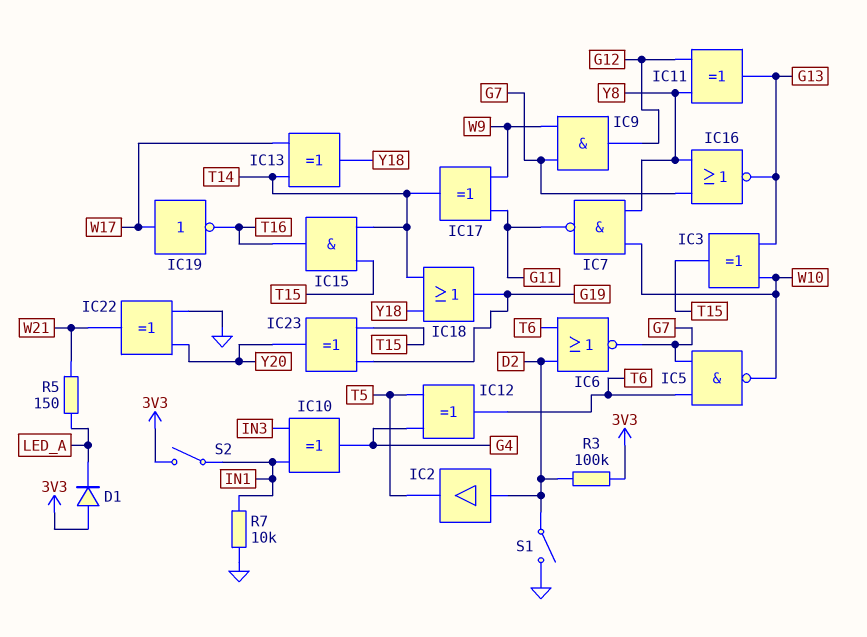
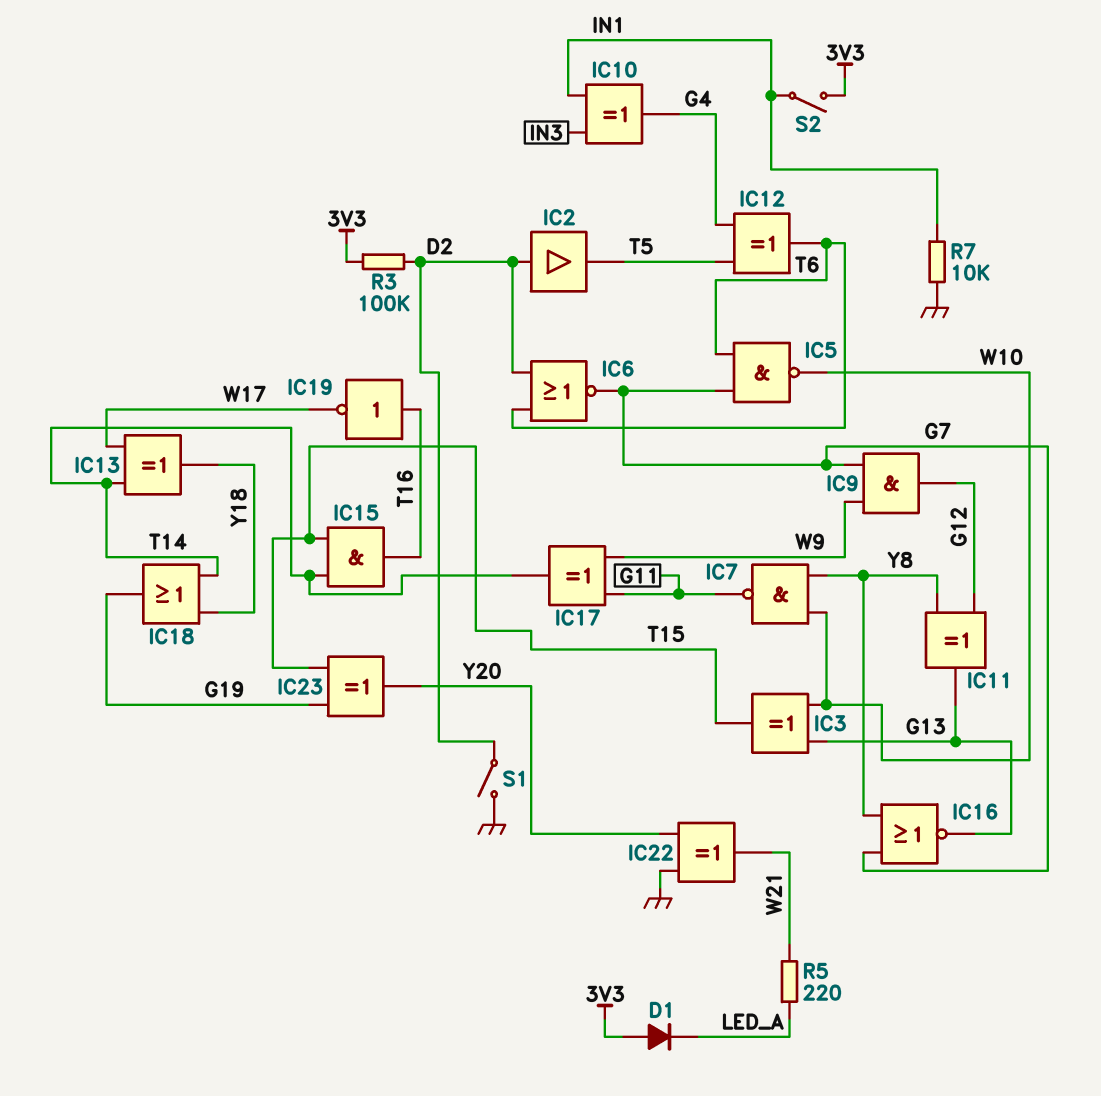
IC19: NOT (in W17, out T16) -> NOT (in T16, out W17)
R5: 150 (LED_A, W21) -> 220 (LED_A, W21)

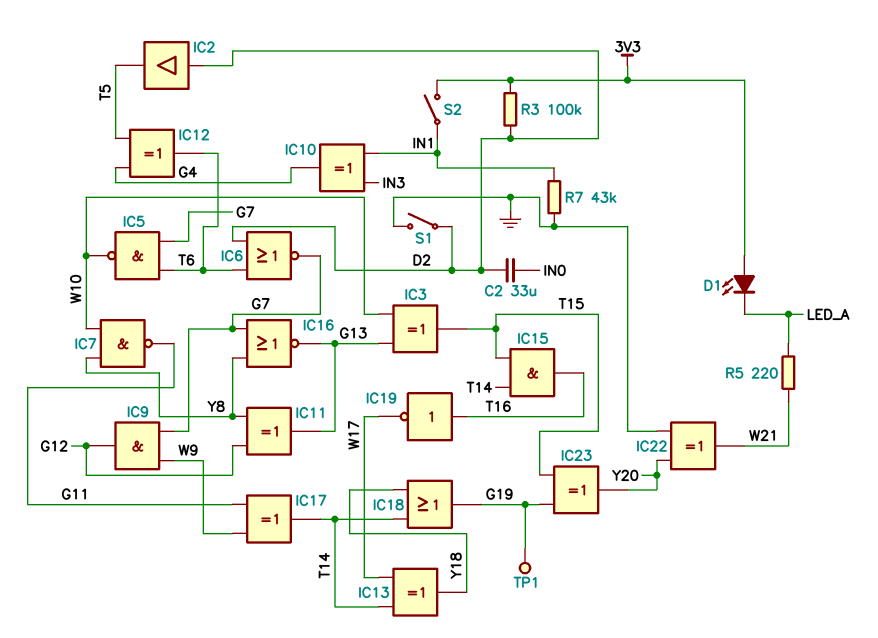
C2: none -> 33uF (D2, IN0)
D1: diode (A 3V3, K LED_A) -> LED (A 3V3, K LED_A)
R7: 10k (GND, IN1) -> 43k (GND, IN1)
TP1: none -> test point (G19)

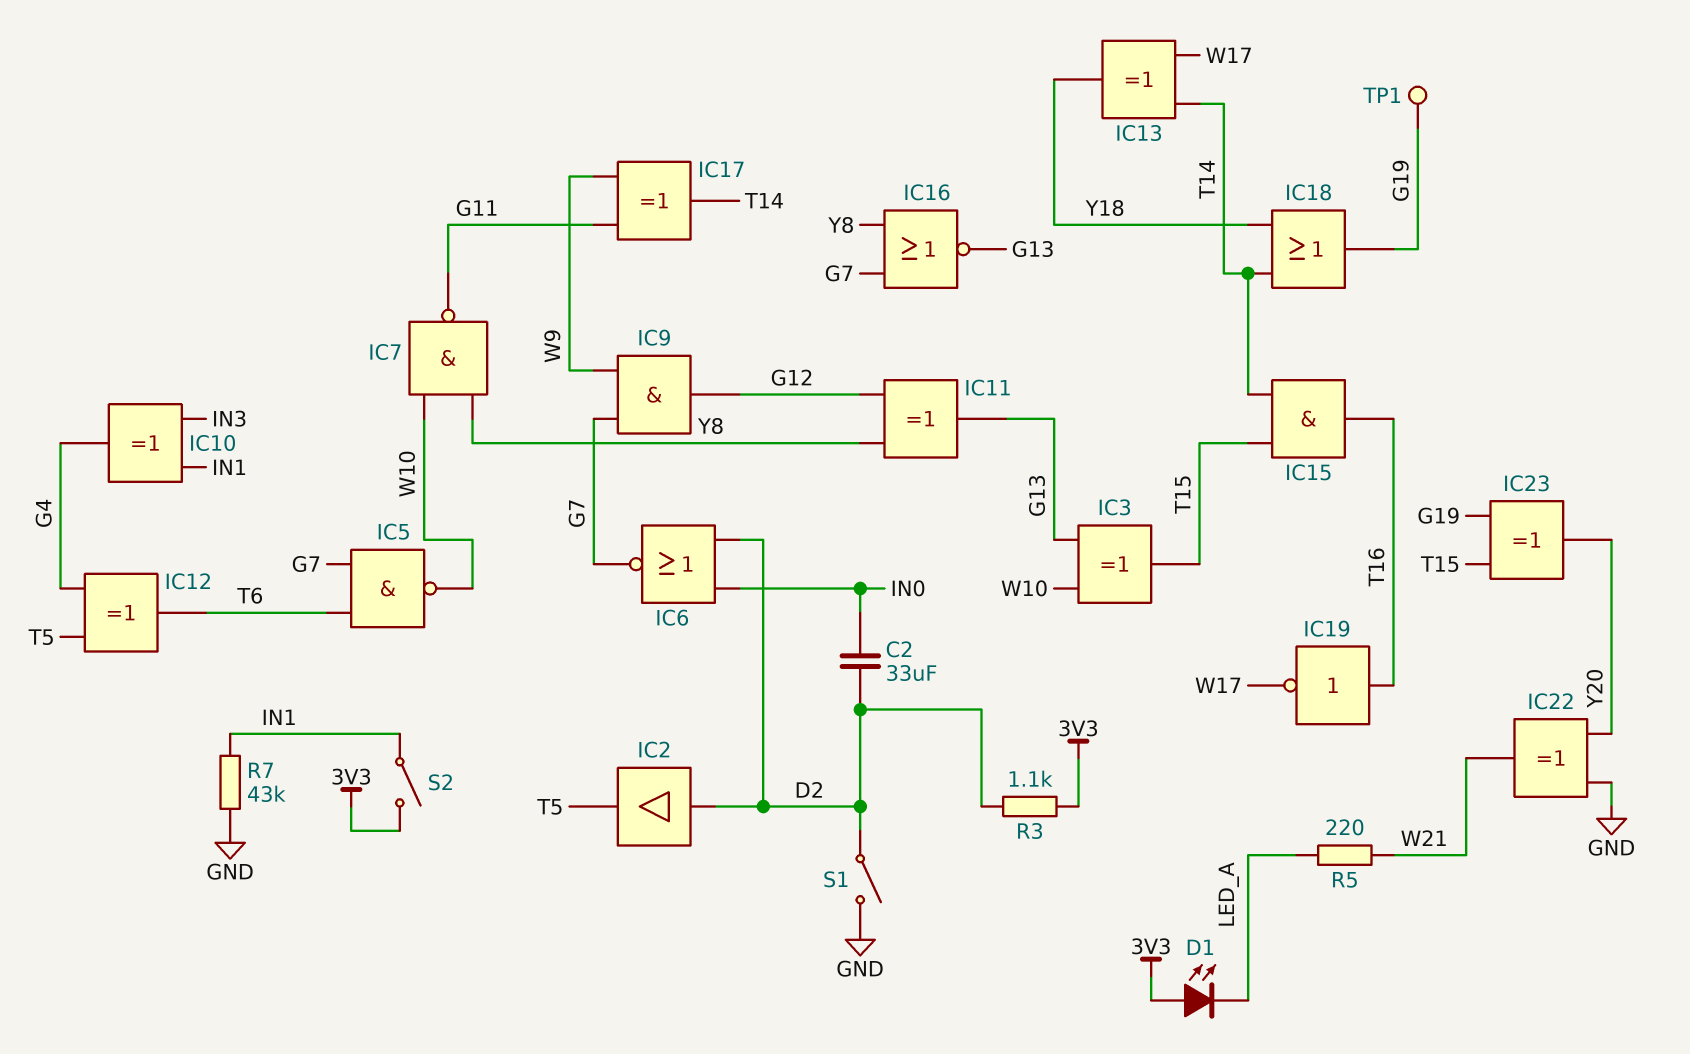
IC6: NOR (in D2, in T6, out G7) -> NOR (in D2, in IN0, out G7)
R3: 100k (3V3, D2) -> 1.1k (3V3, D2)

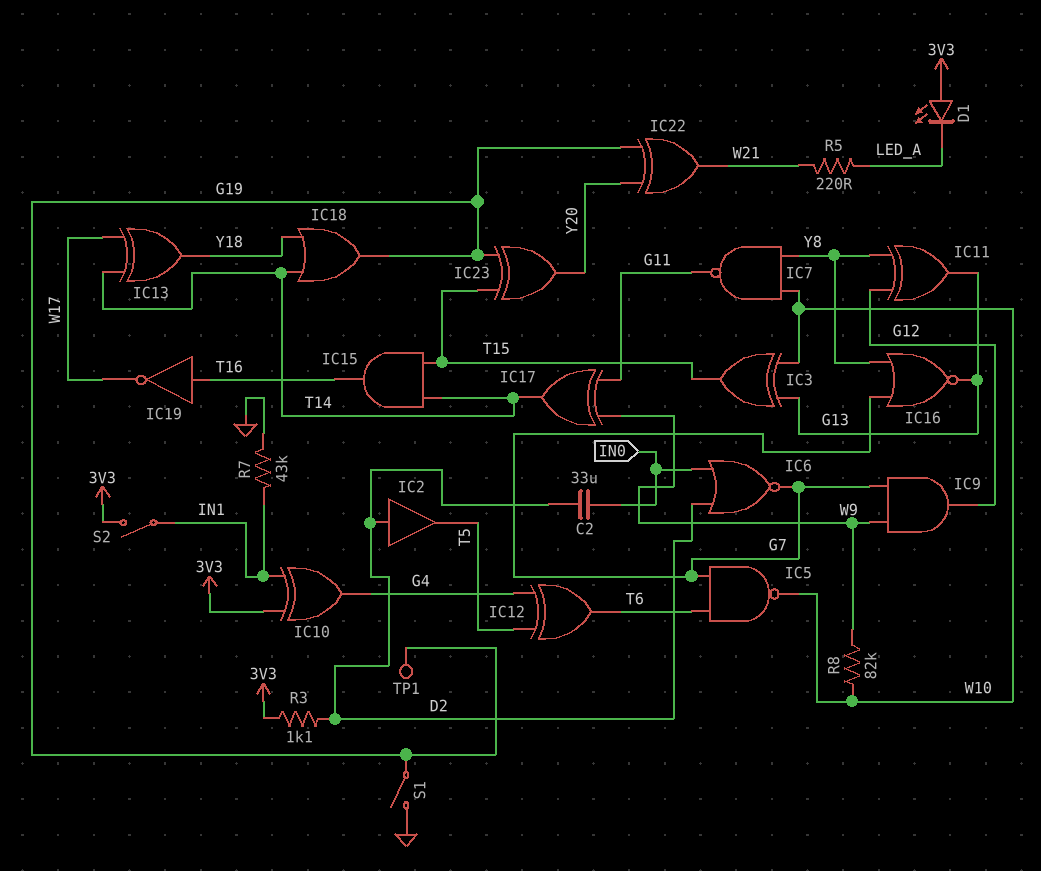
IC10: XOR (in IN1, in IN3, out G4) -> XOR (in 3V3, in IN1, out G4)
IC22: XOR (in GND, in Y20, out W21) -> XOR (in G19, in Y20, out W21)
R8: none -> 82k (W9, W10)
S1: switch (D2, GND) -> switch (G19, GND)

